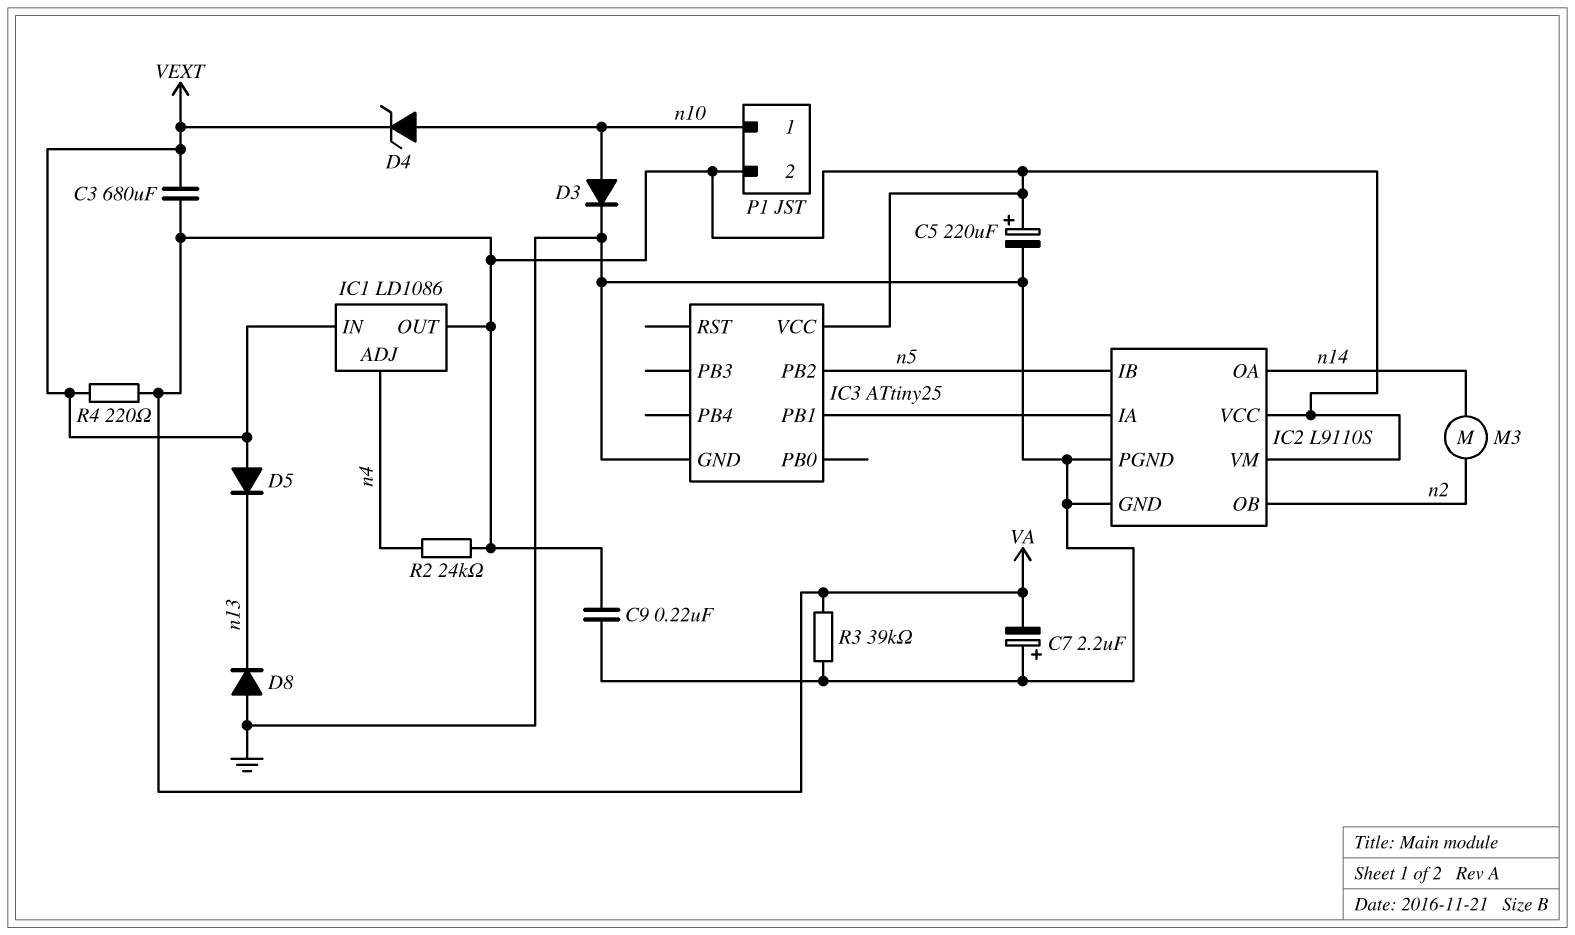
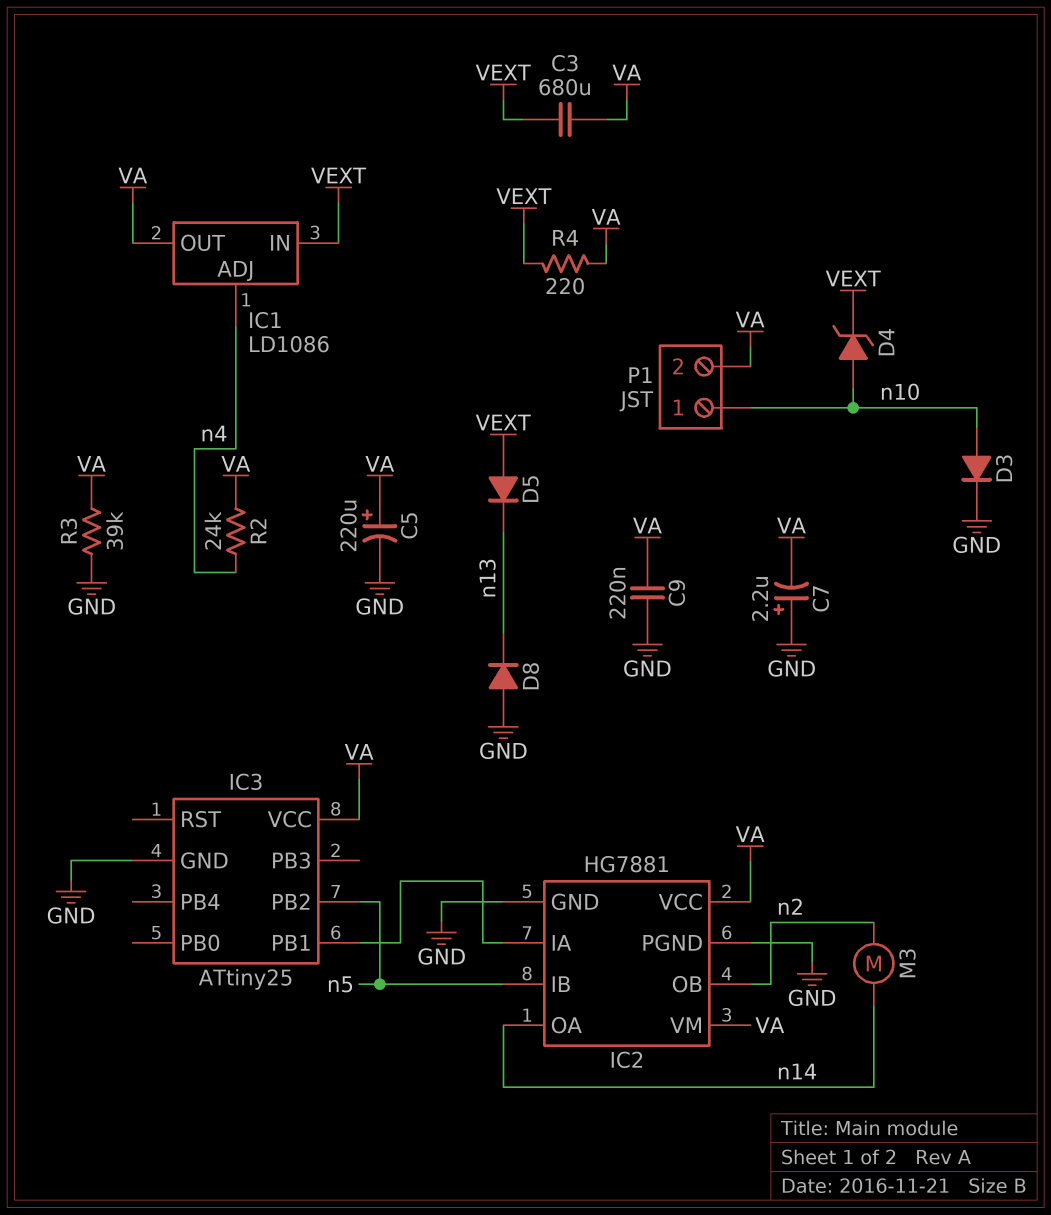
IC2: L9110S -> HG7881

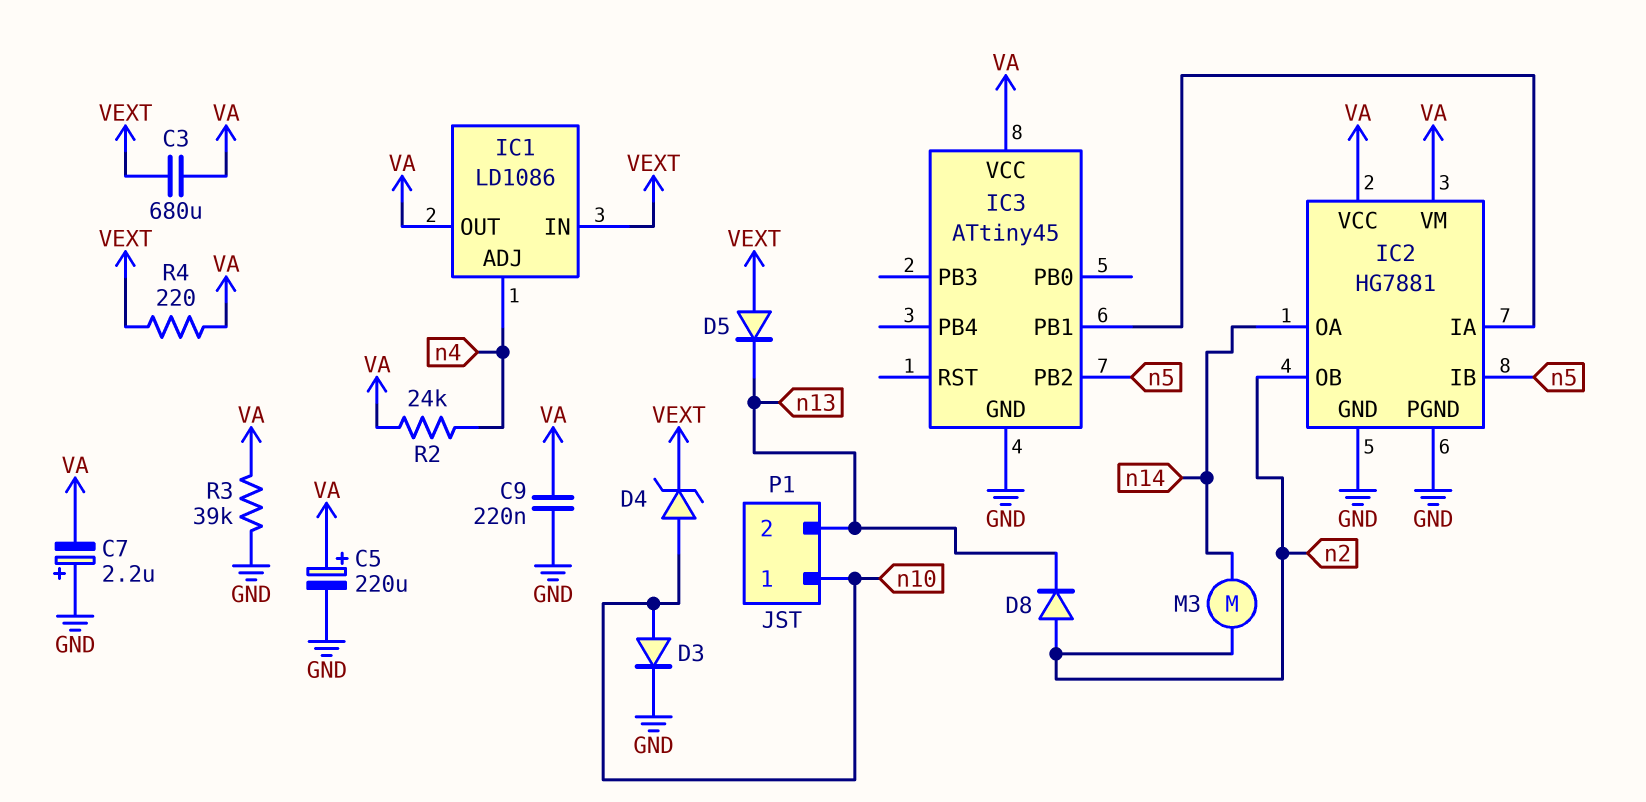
D8: diode (A GND, K n13) -> diode (A n2, K n13)
IC3: ATtiny25 -> ATtiny45
P1 pin 2: VA -> n13

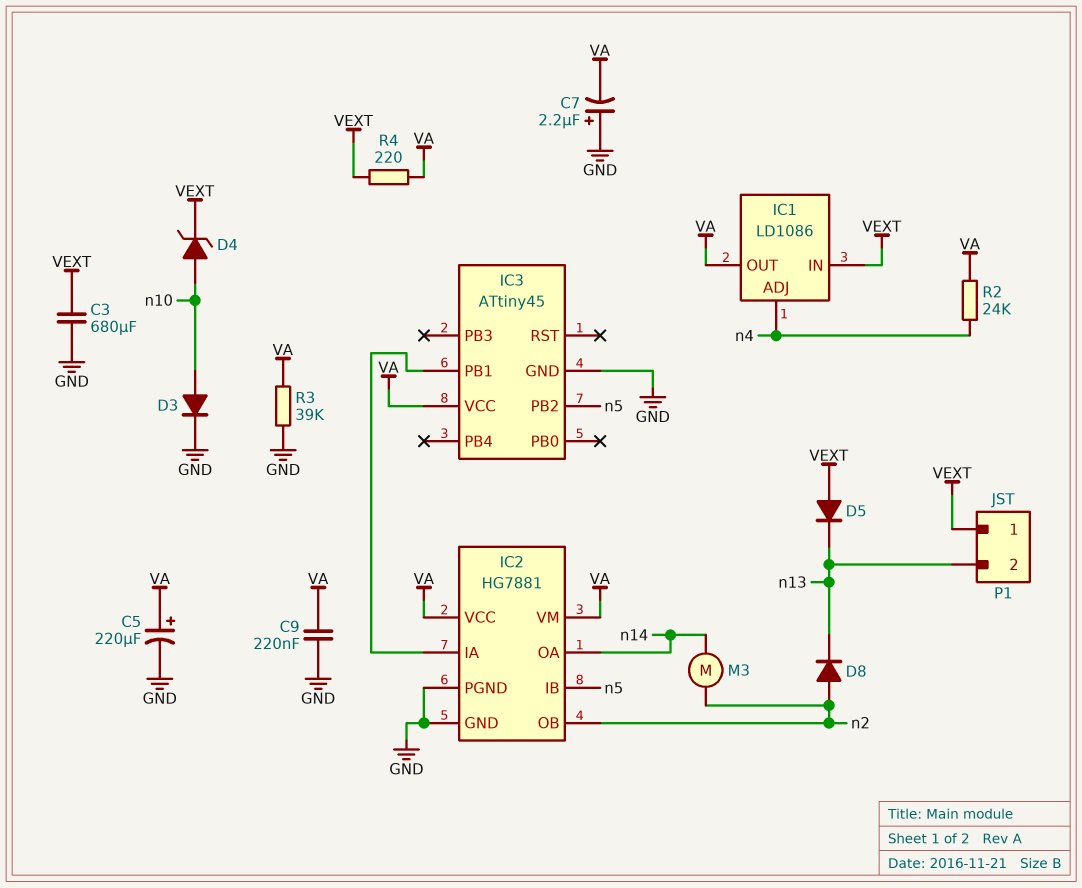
C3: 680uF (VA, VEXT) -> 680uF (GND, VEXT)
P1 pin 1: n10 -> VEXT

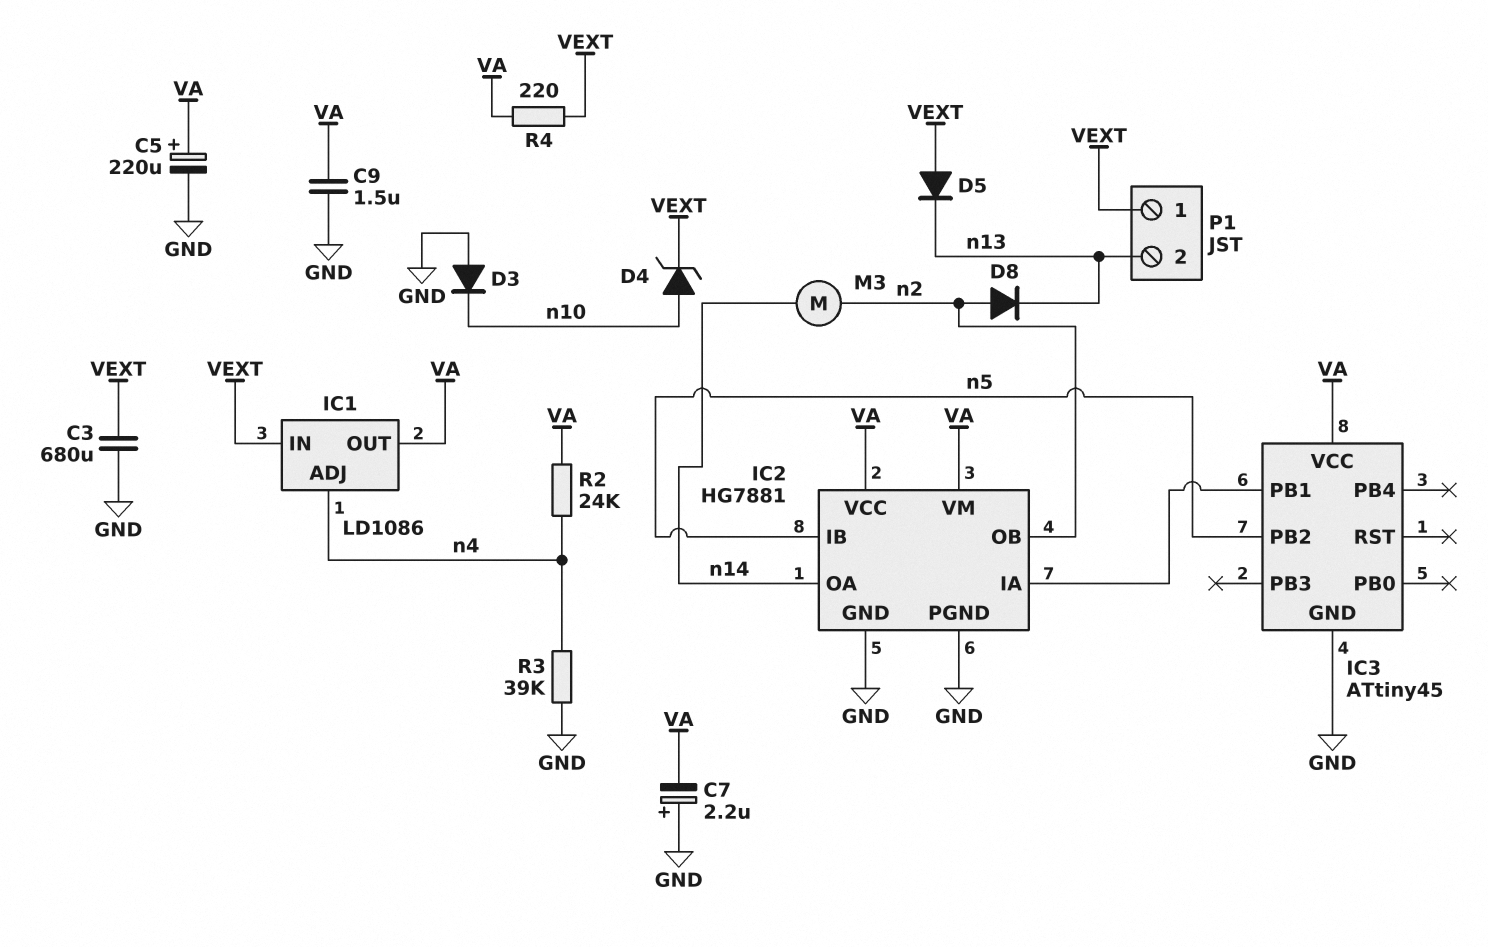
C9: 220nF (GND, VA) -> 1.5uF (GND, VA)
D3: diode (A n10, K GND) -> diode (A GND, K n10)
R3: 39k (GND, VA) -> 39k (GND, n4)

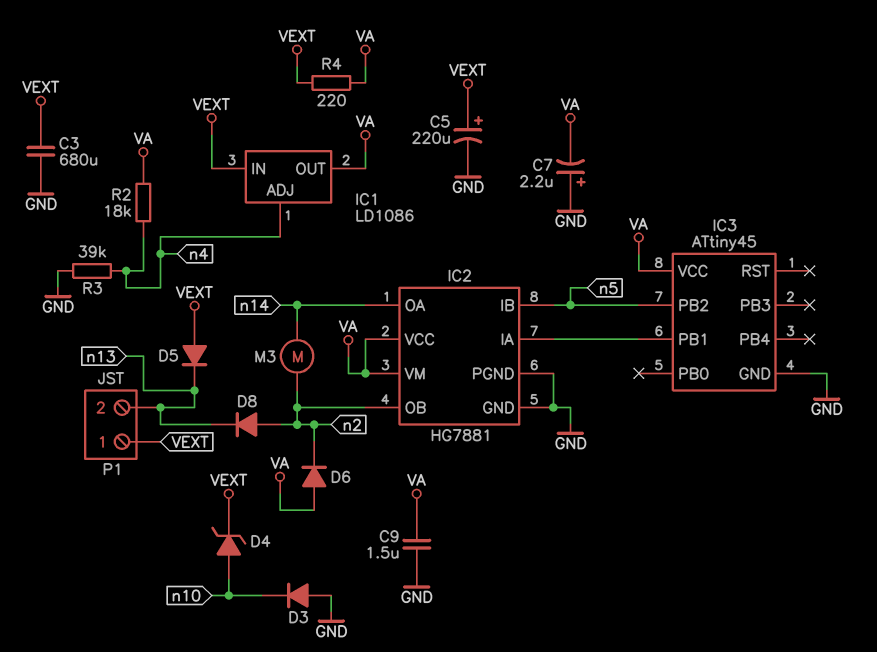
C5: 220uF (plus VA, minus GND) -> 220uF (plus VEXT, minus GND)
D6: none -> diode (A VA, K n2)
R2: 24k (VA, n4) -> 18k (VA, n4)

